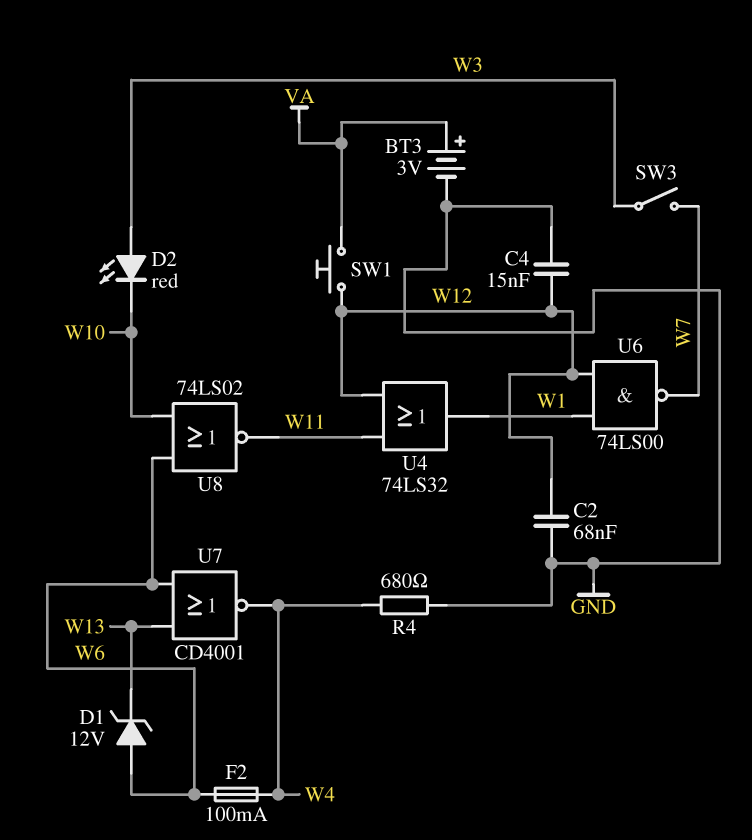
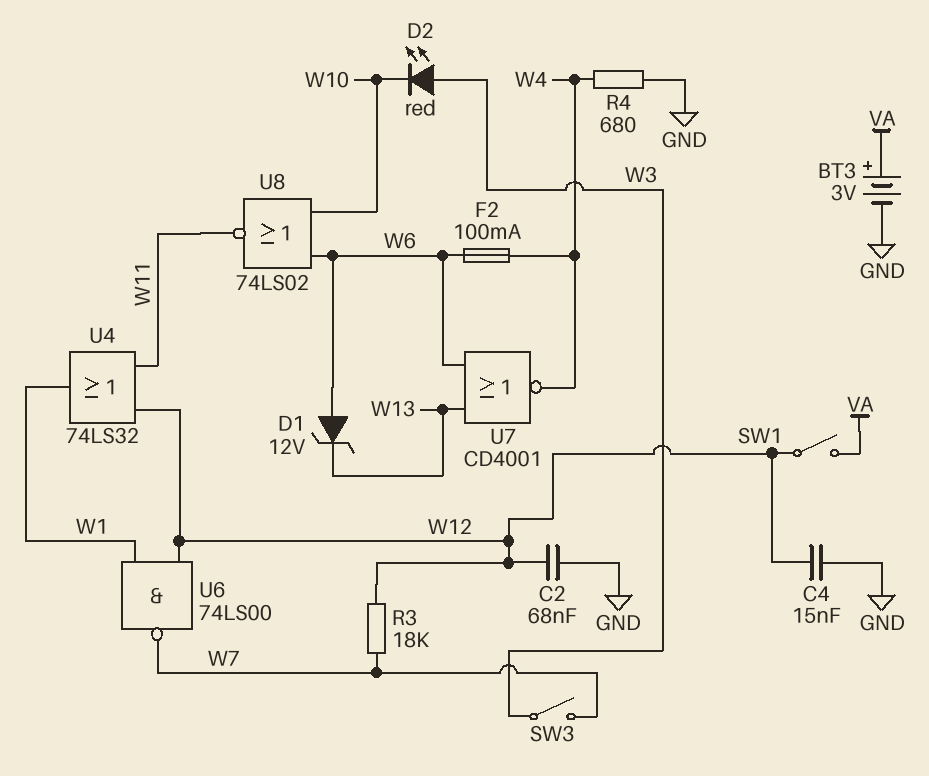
R3: none -> 18k (W7, W12)
SW1: button (VA, W12) -> switch (VA, W12)

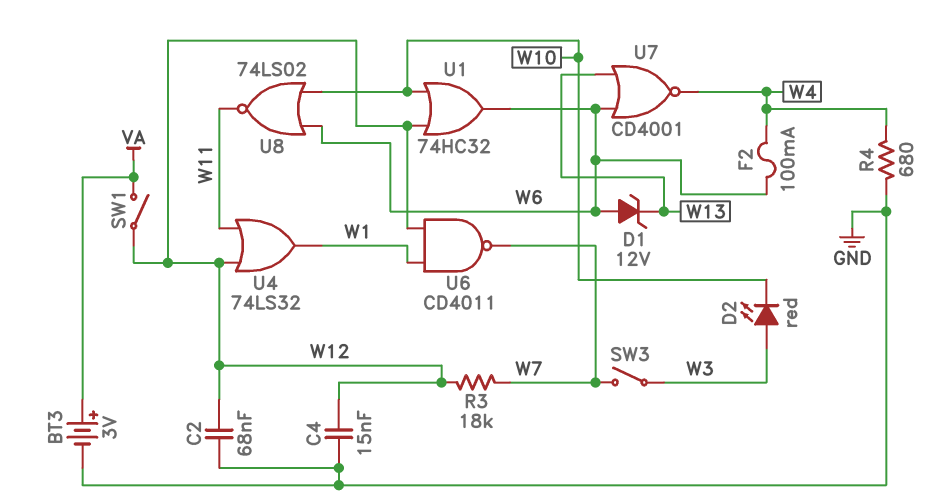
U1: none -> OR 74HC32 (in W10, in W12, out W6)
U6: NAND 74LS00 (in W1, in W12, out W7) -> NAND CD4011 (in W1, in W12, out W7)

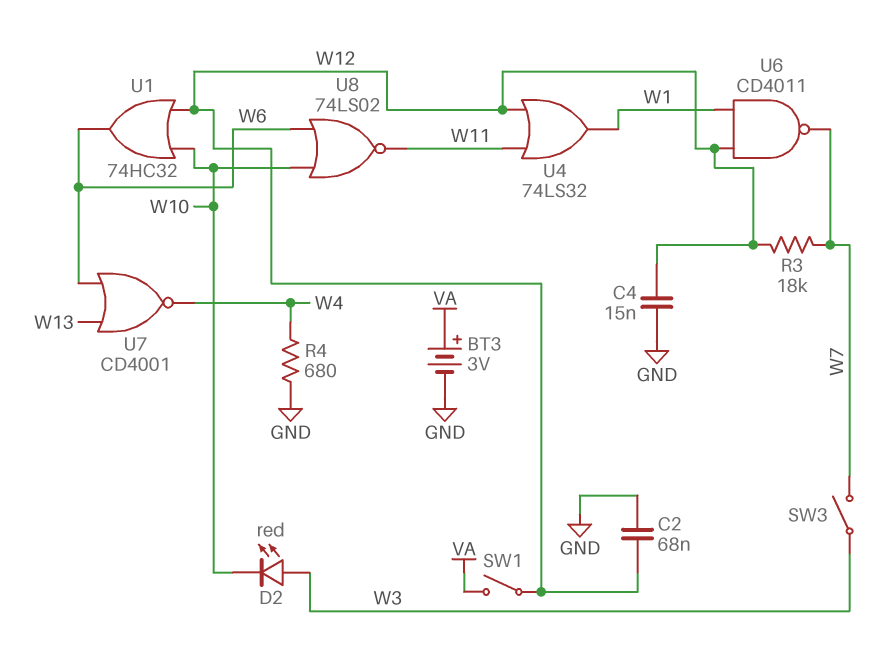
D1: zener 12V (A W6, K W13) -> none
F2: 100mA (W4, W6) -> none

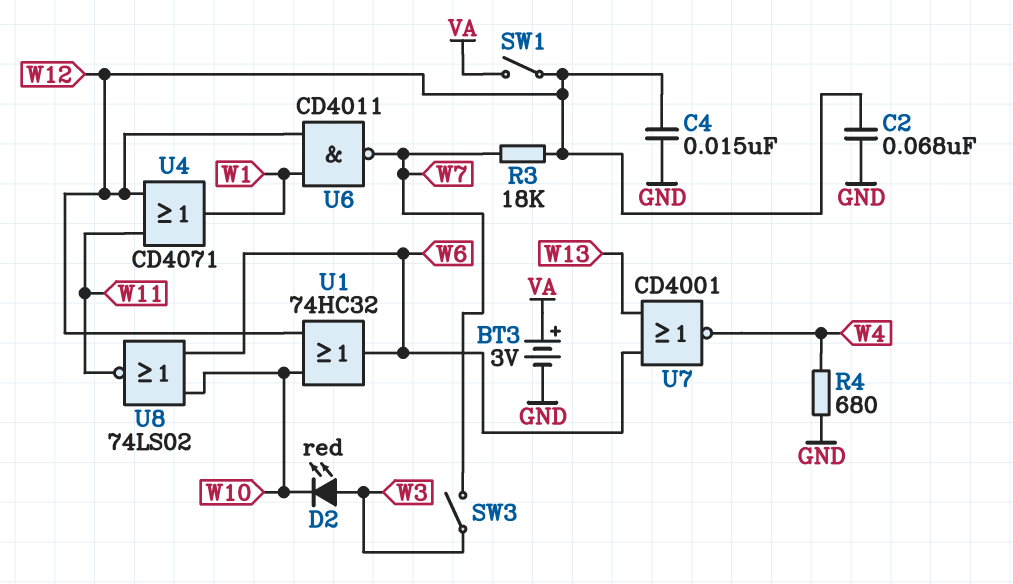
U4: OR 74LS32 (in W11, in W12, out W1) -> OR CD4071 (in W11, in W12, out W1)

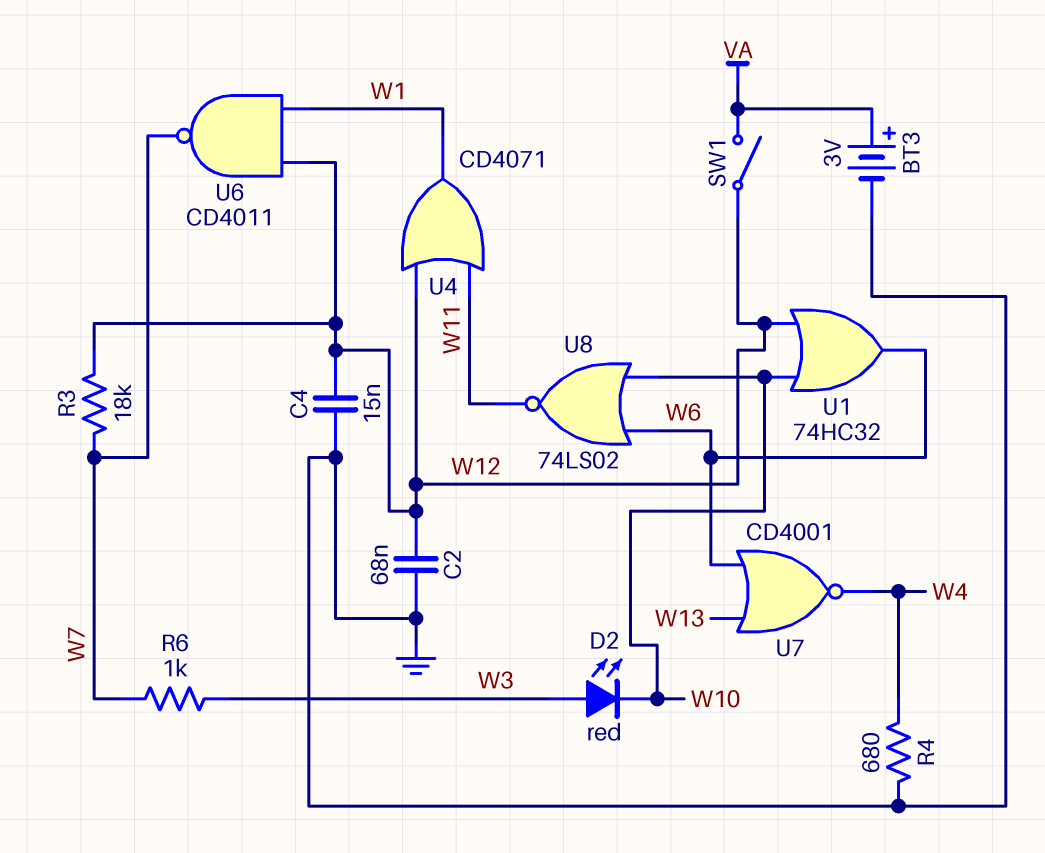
R6: none -> 1k (W3, W7)
SW3: switch (W3, W7) -> none

